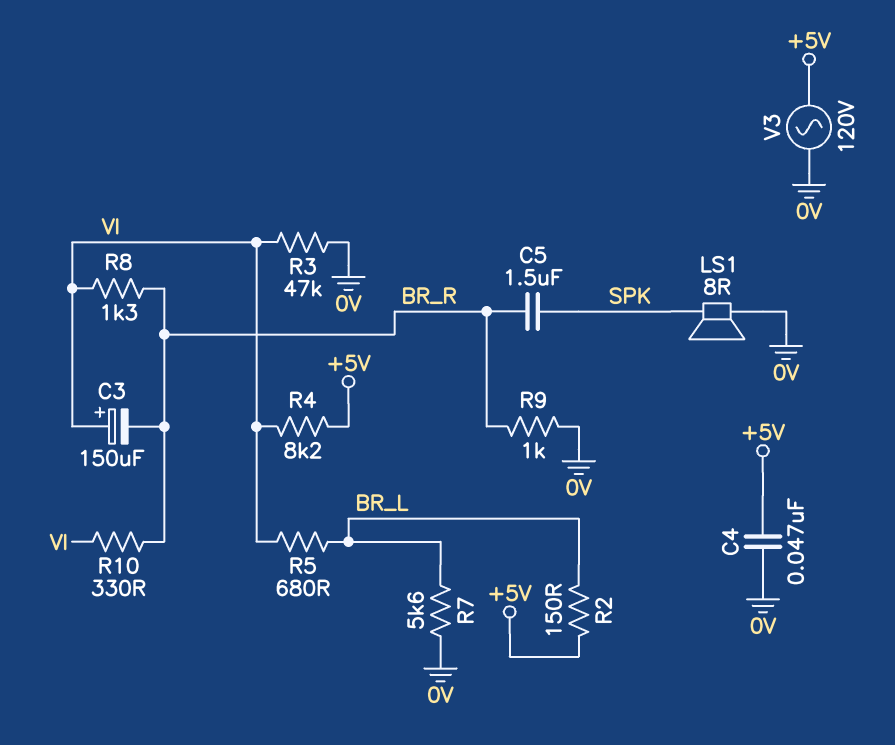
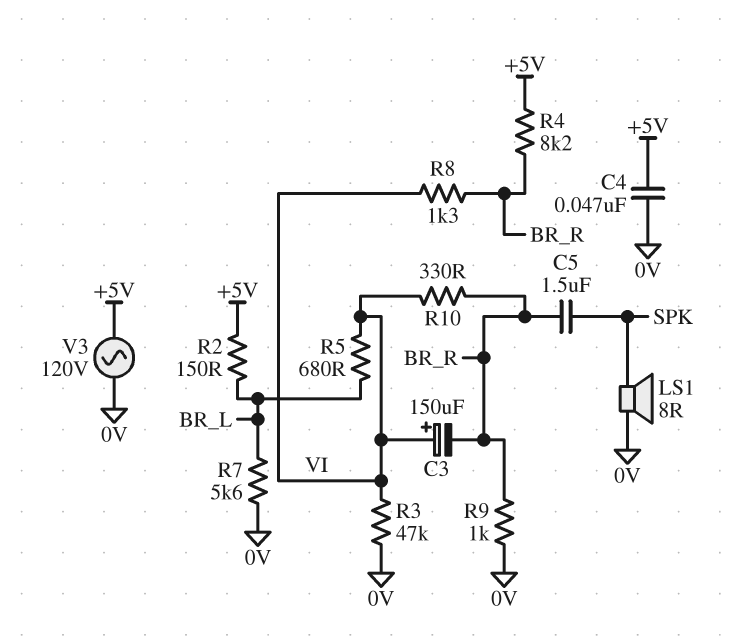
R4: 8.2k (+5V, VI) -> 8.2k (+5V, BR_R)

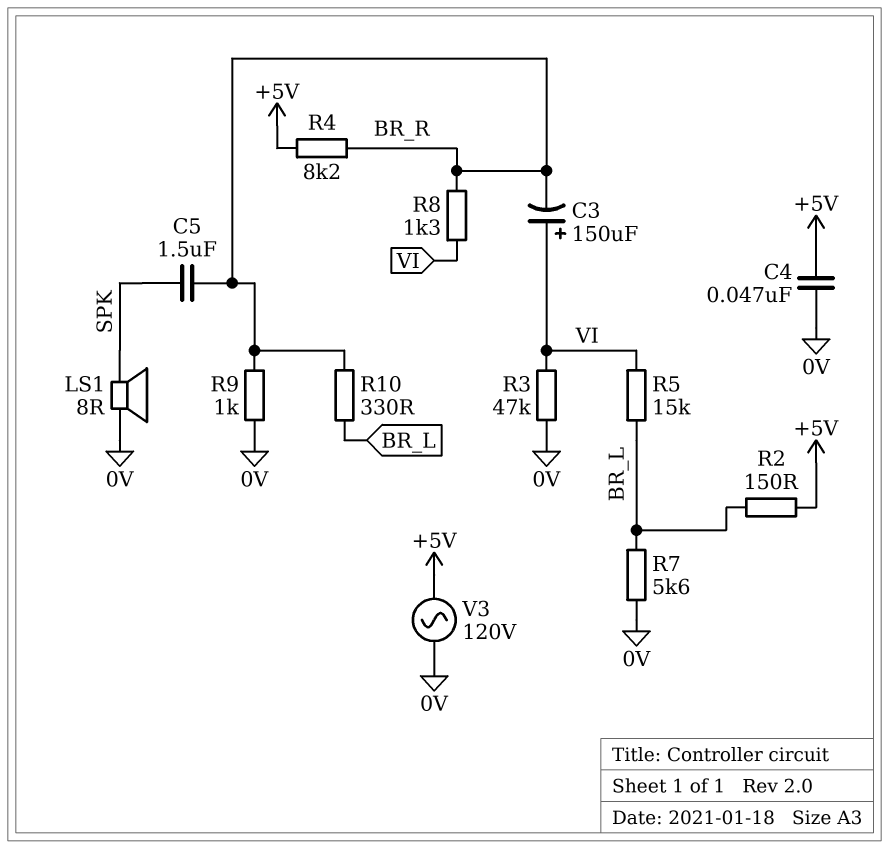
R5: 680 (BR_L, VI) -> 15k (BR_L, VI)
R10: 330 (BR_R, VI) -> 330 (BR_L, BR_R)

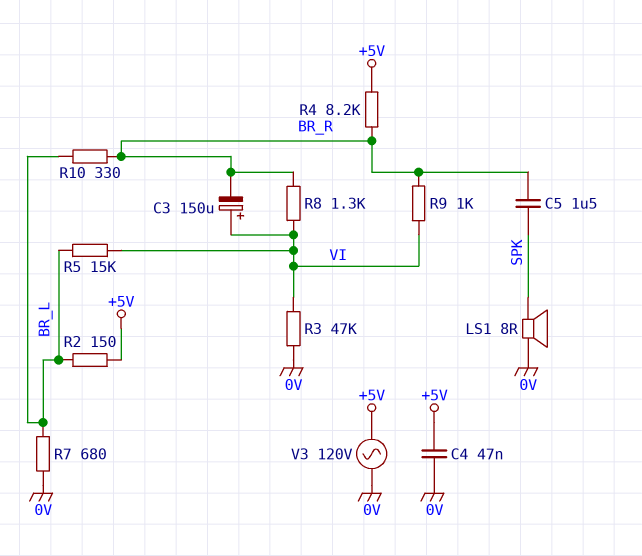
R7: 5.6k (0V, BR_L) -> 680 (0V, BR_L)
R9: 1k (0V, BR_R) -> 1k (BR_R, VI)

